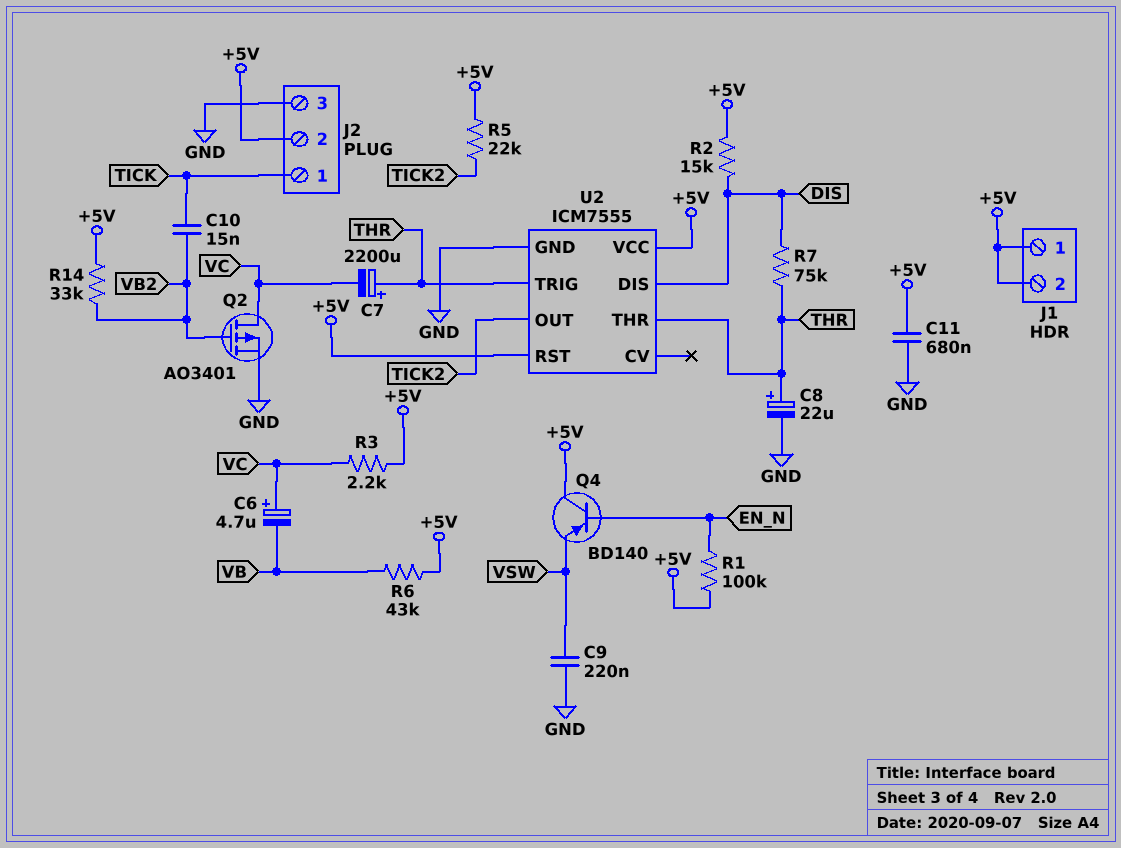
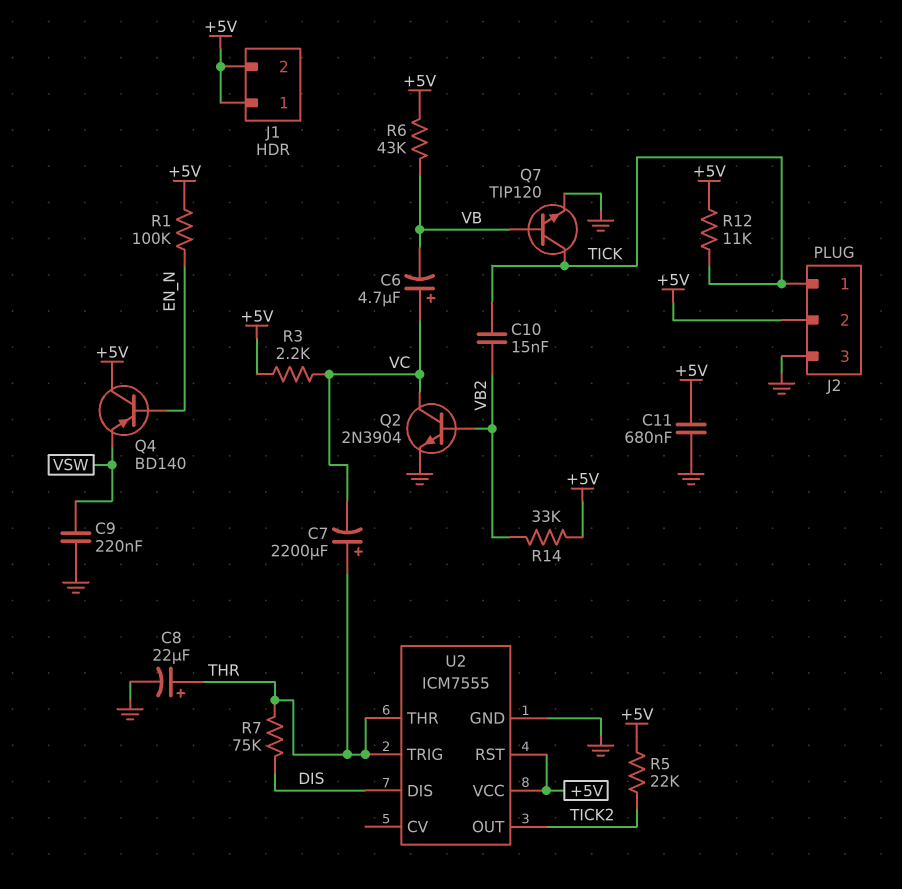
Q2: PMOS AO3401 (G VB2, D VC, S GND) -> NPN 2N3904 (B VB2, C VC, E GND)
Q7: none -> NPN TIP120 (B VB, C TICK, E GND)
R2: 15k (+5V, DIS) -> none
R12: none -> 11k (+5V, TICK)

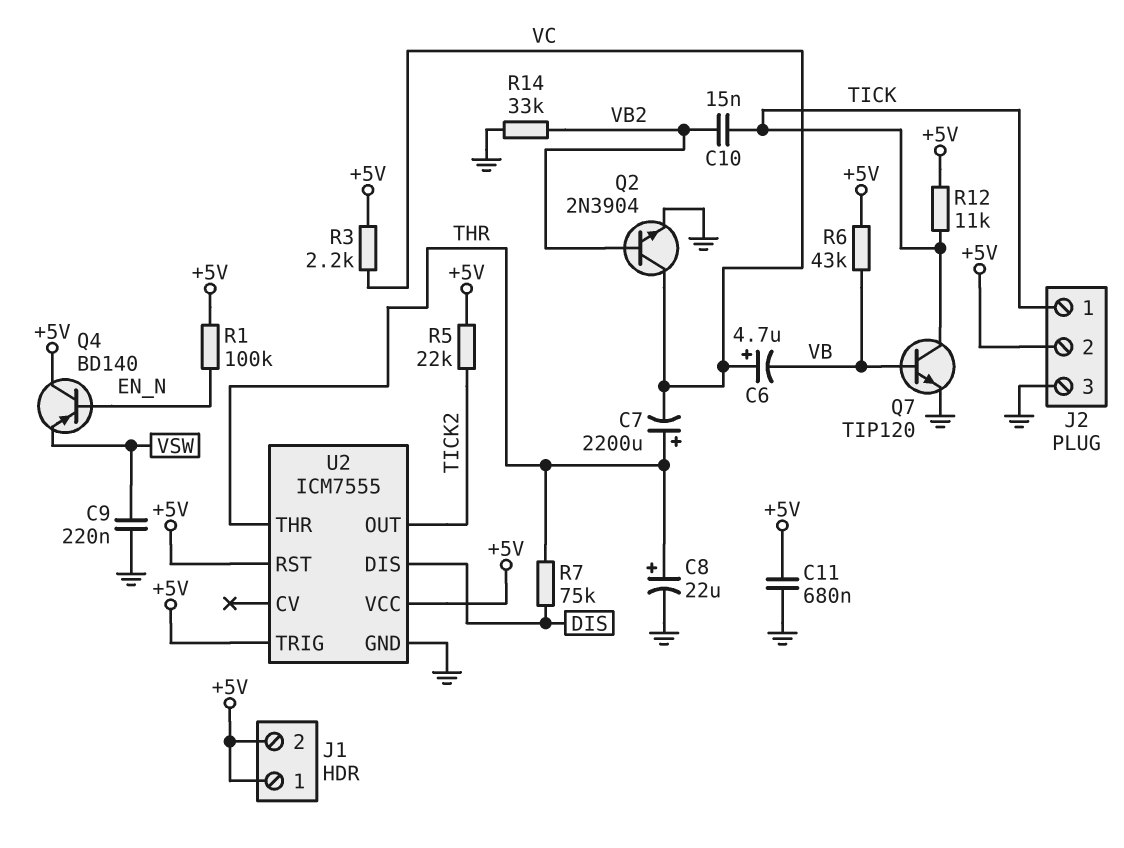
R14: 33k (+5V, VB2) -> 33k (GND, VB2)
U2 pin TRIG: THR -> +5V

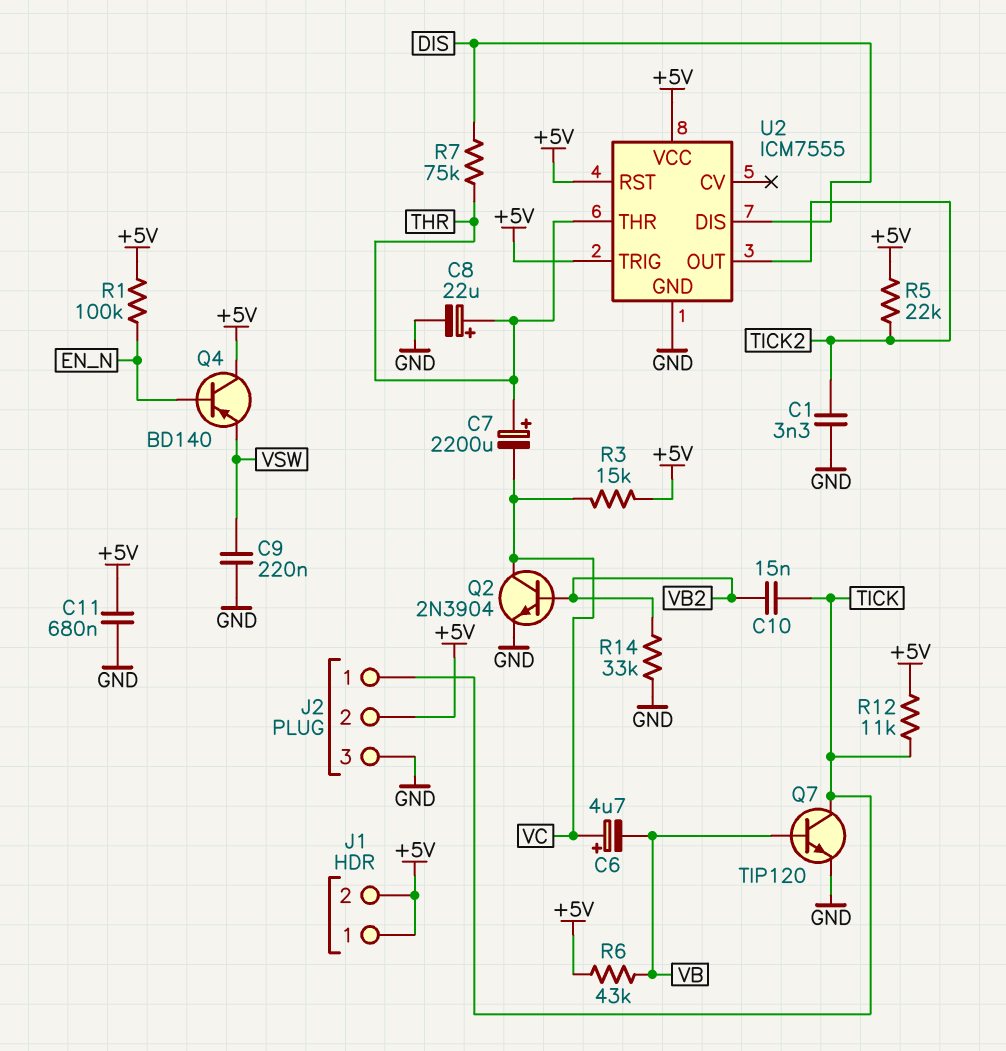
C1: none -> 3.3nF (GND, TICK2)
R3: 2.2k (+5V, VC) -> 15k (+5V, VC)

